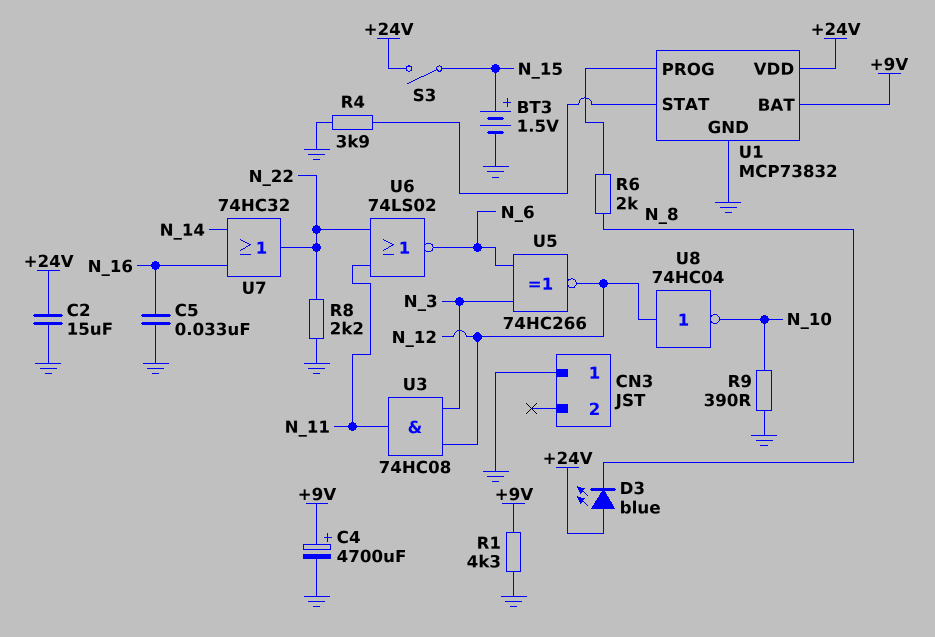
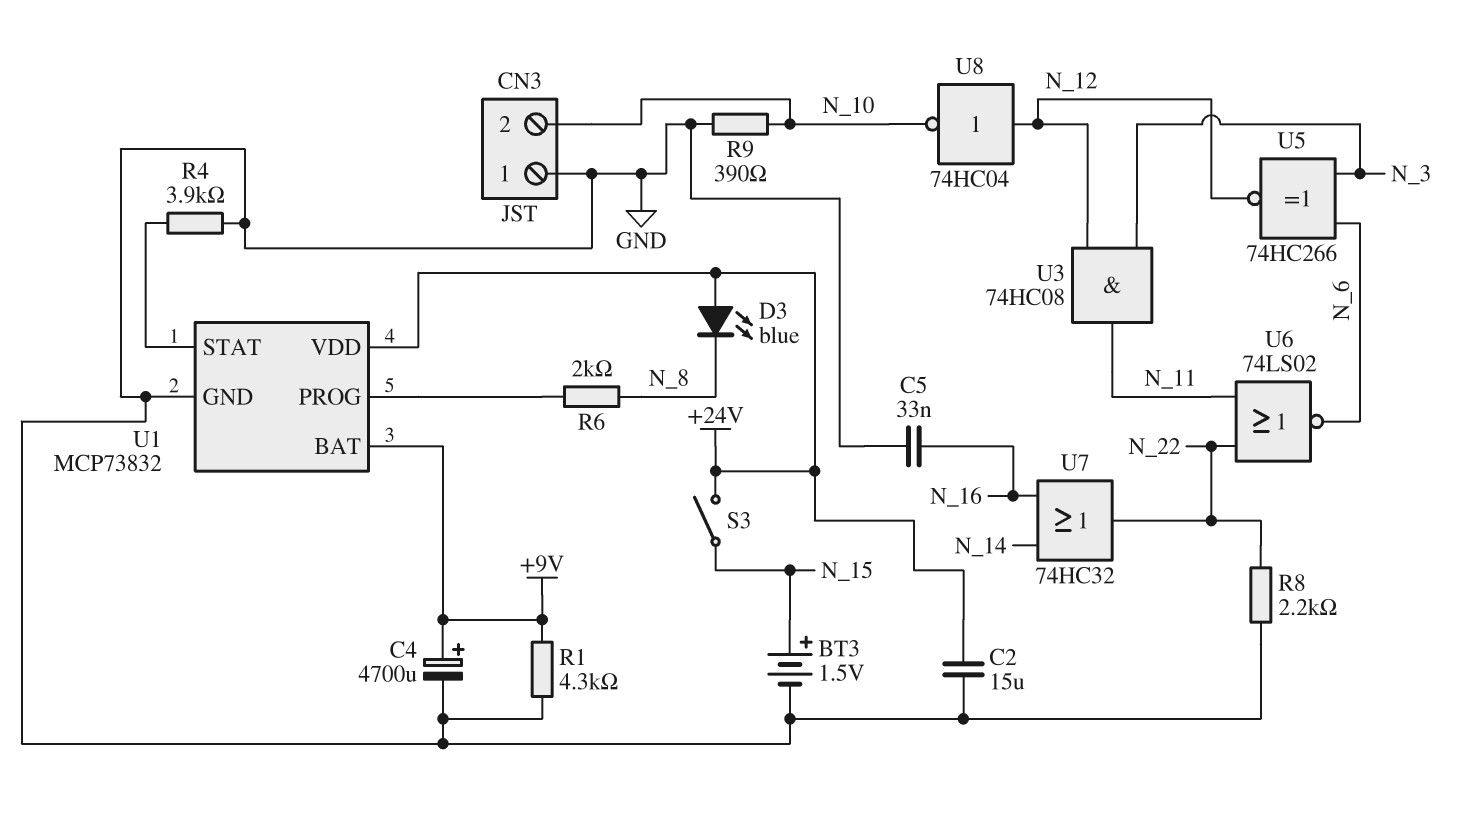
CN3 pin 2: none -> N_10

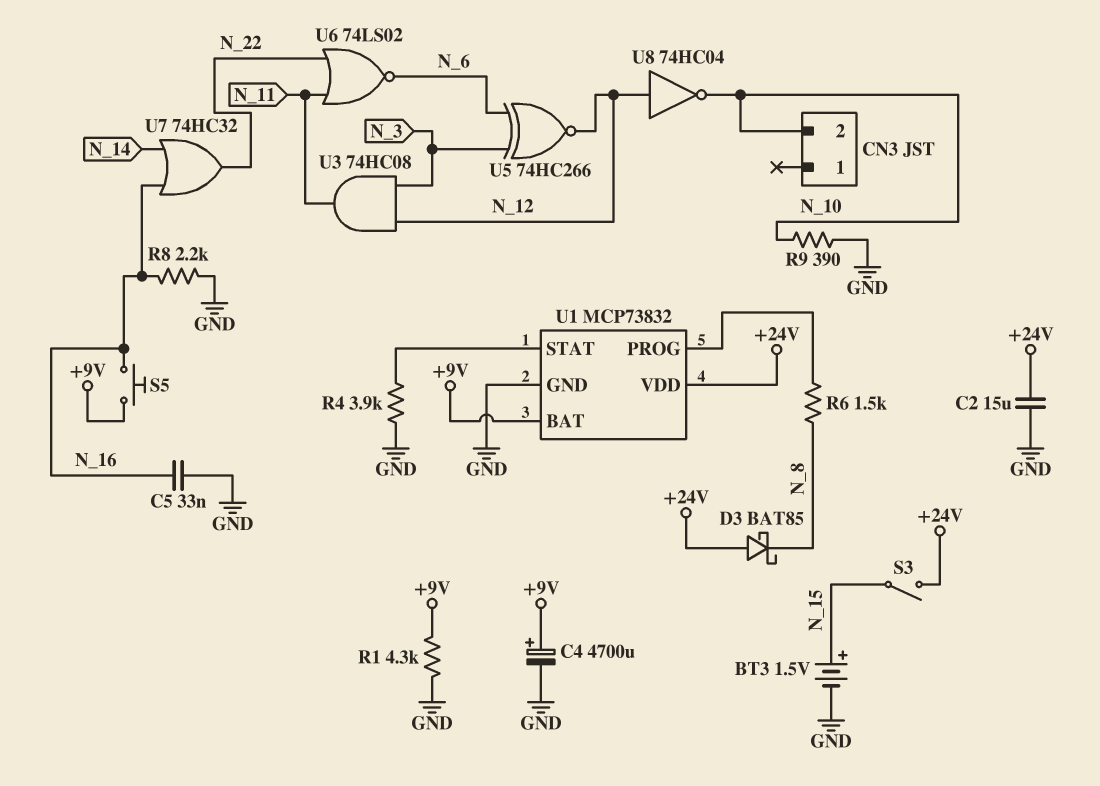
CN3 pin 1: GND -> none
D3: LED blue (A +24V, K N_8) -> schottky BAT85 (A +24V, K N_8)
R6: 2k (N_8, U1/PROG) -> 1.5k (N_8, U1/PROG)
R8: 2.2k (GND, N_22) -> 2.2k (GND, N_16)
S5: none -> button (+9V, N_16)

